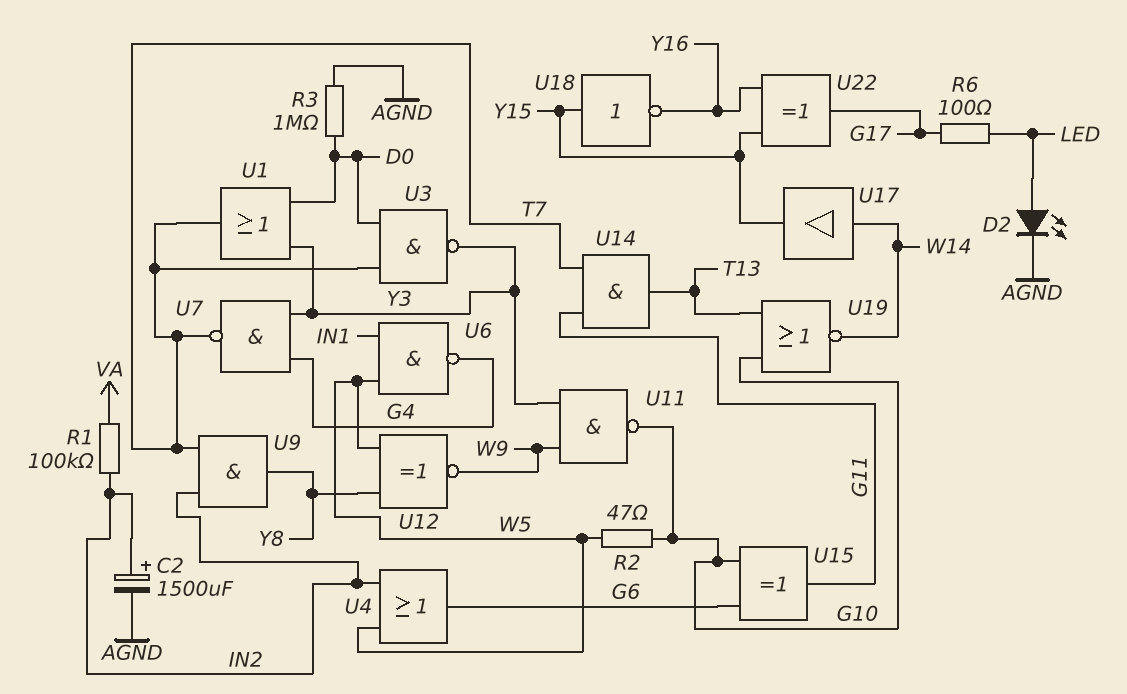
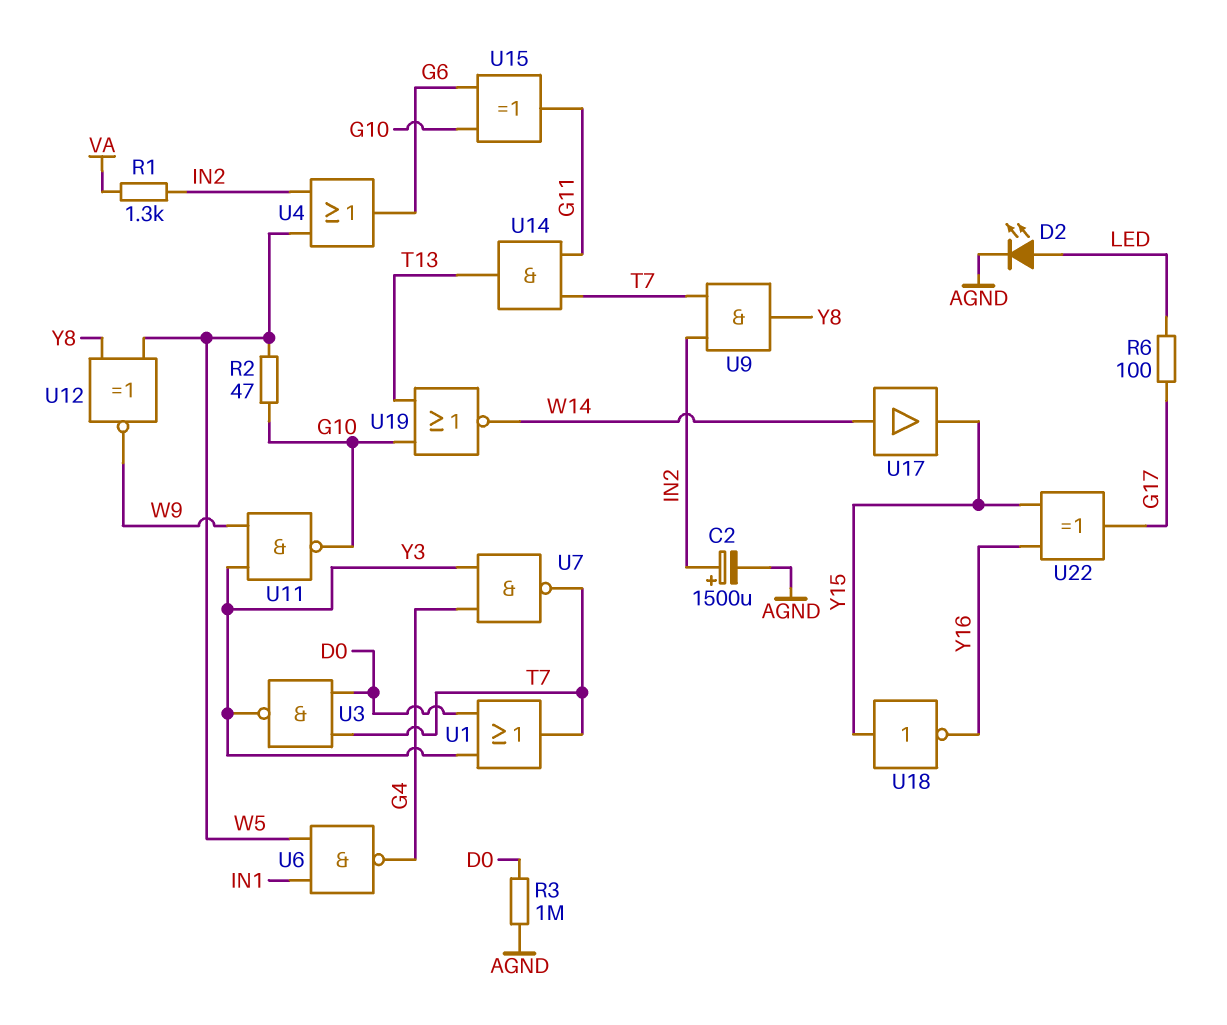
R1: 100k (IN2, VA) -> 1.3k (IN2, VA)

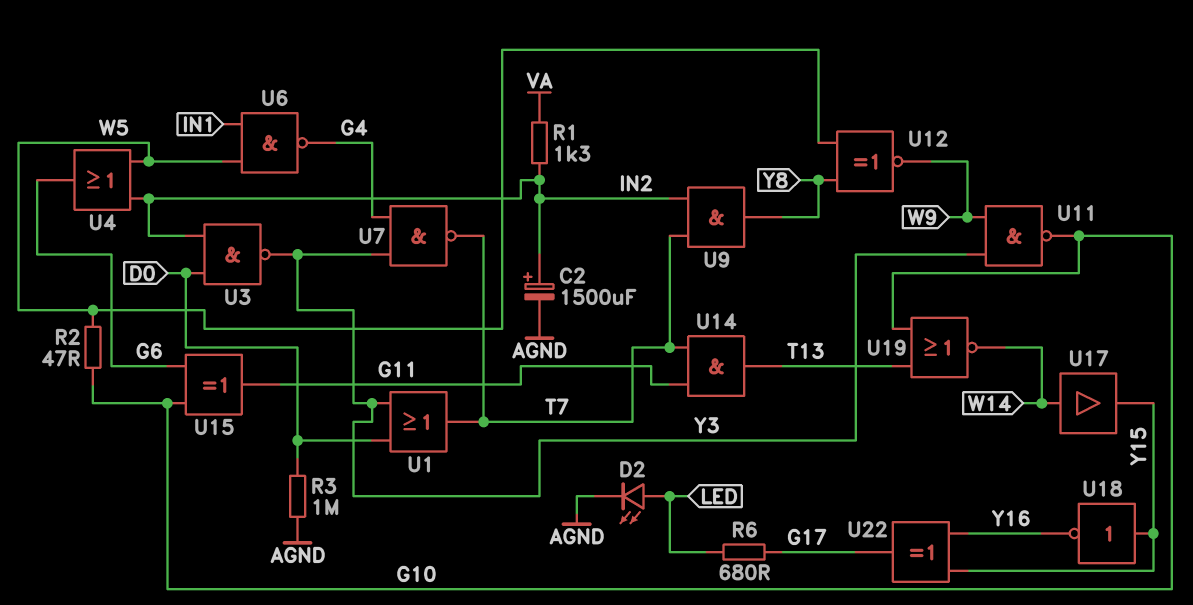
R6: 100 (G17, LED) -> 680 (G17, LED)
U3: NAND (in D0, in T7, out Y3) -> NAND (in D0, in IN2, out Y3)

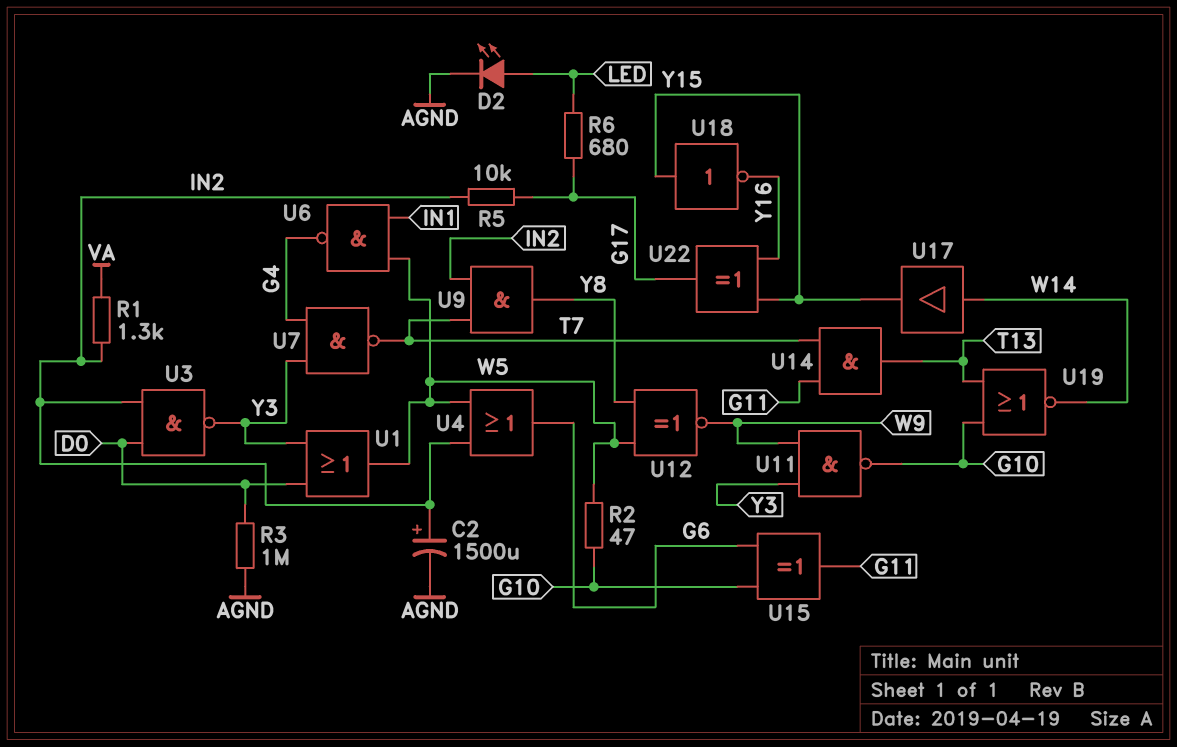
R5: none -> 10k (G17, IN2)
U1: OR (in D0, in Y3, out T7) -> OR (in D0, in Y3, out W5)

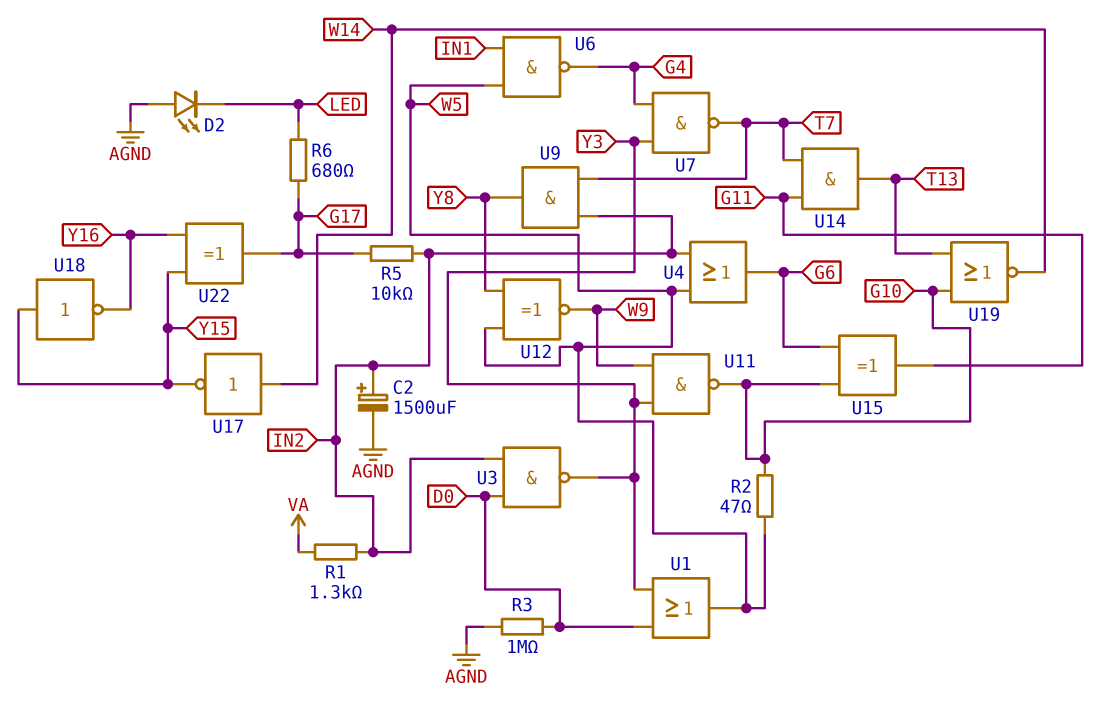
D2: LED (A LED, K AGND) -> LED (A AGND, K LED)
U17: buffer (in W14, out Y15) -> NOT (in W14, out Y15)

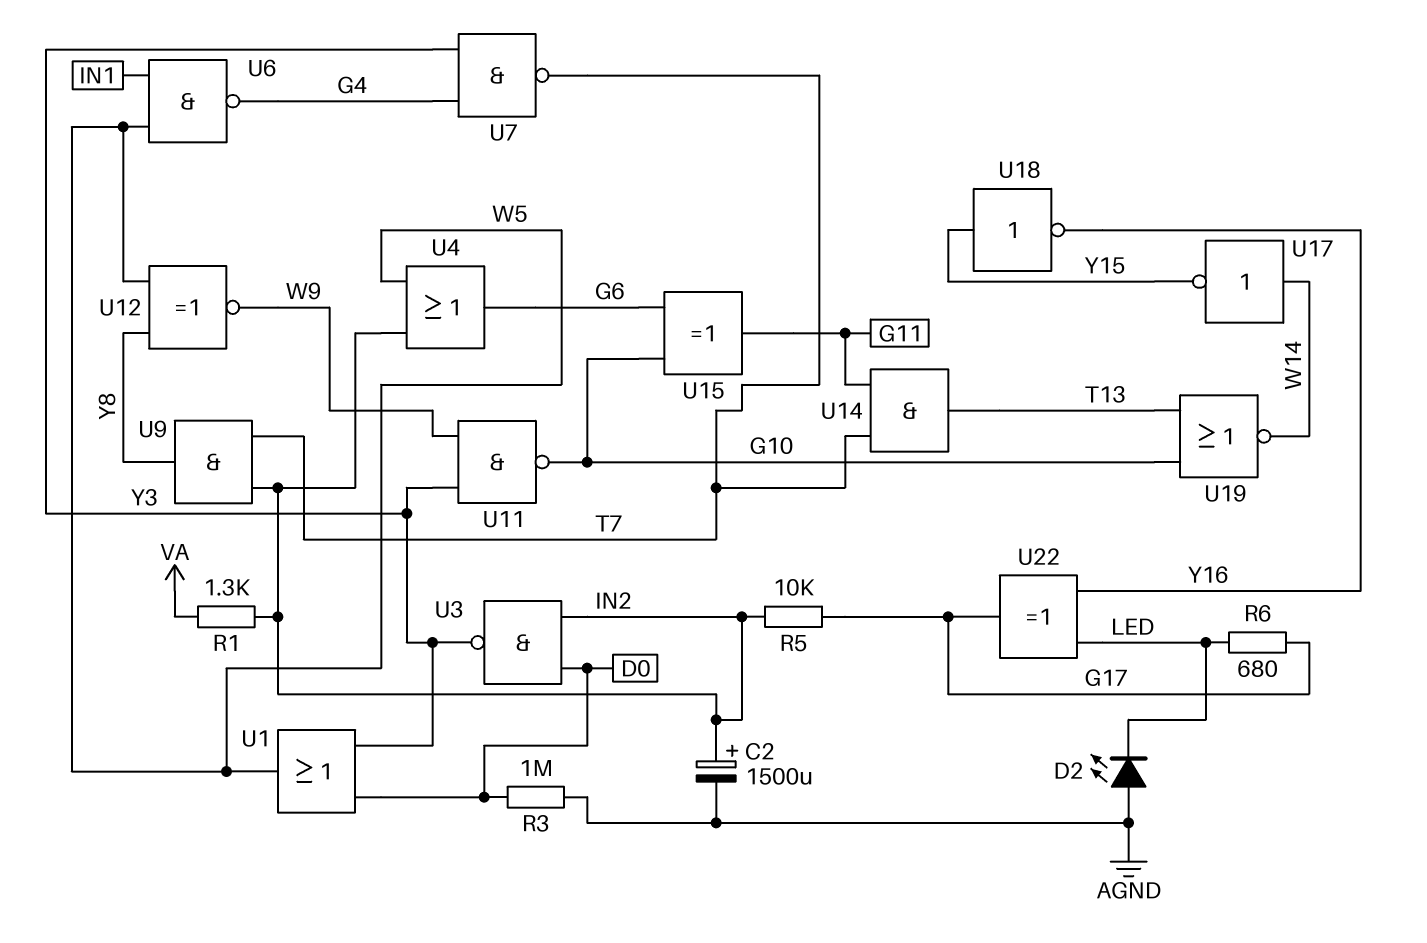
R2: 47 (G10, W5) -> none
U22: XOR (in Y15, in Y16, out G17) -> XOR (in LED, in Y16, out G17)

